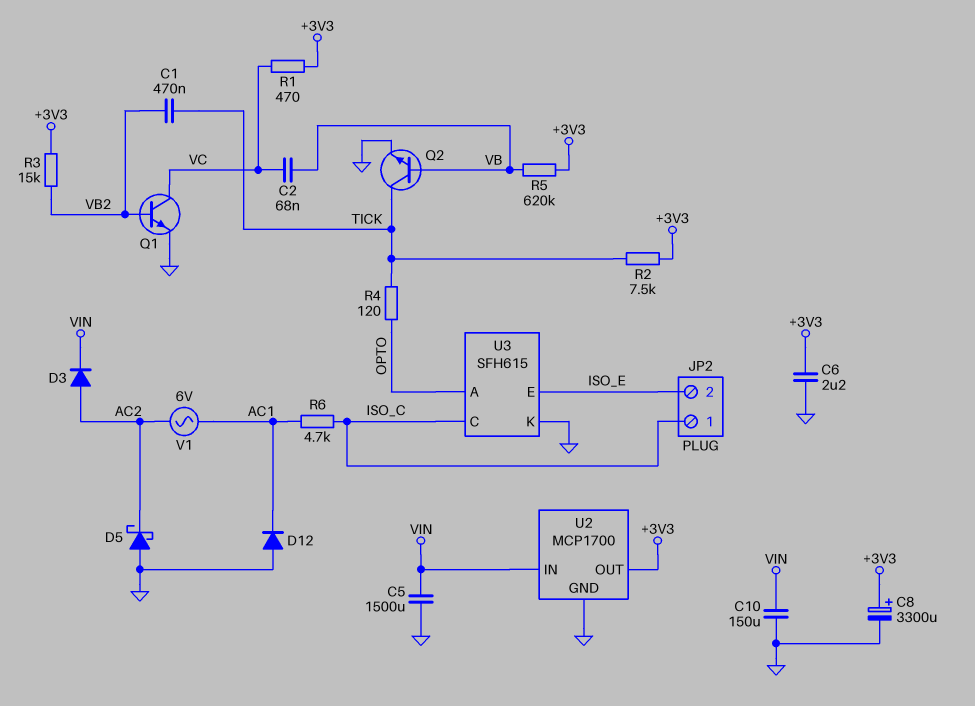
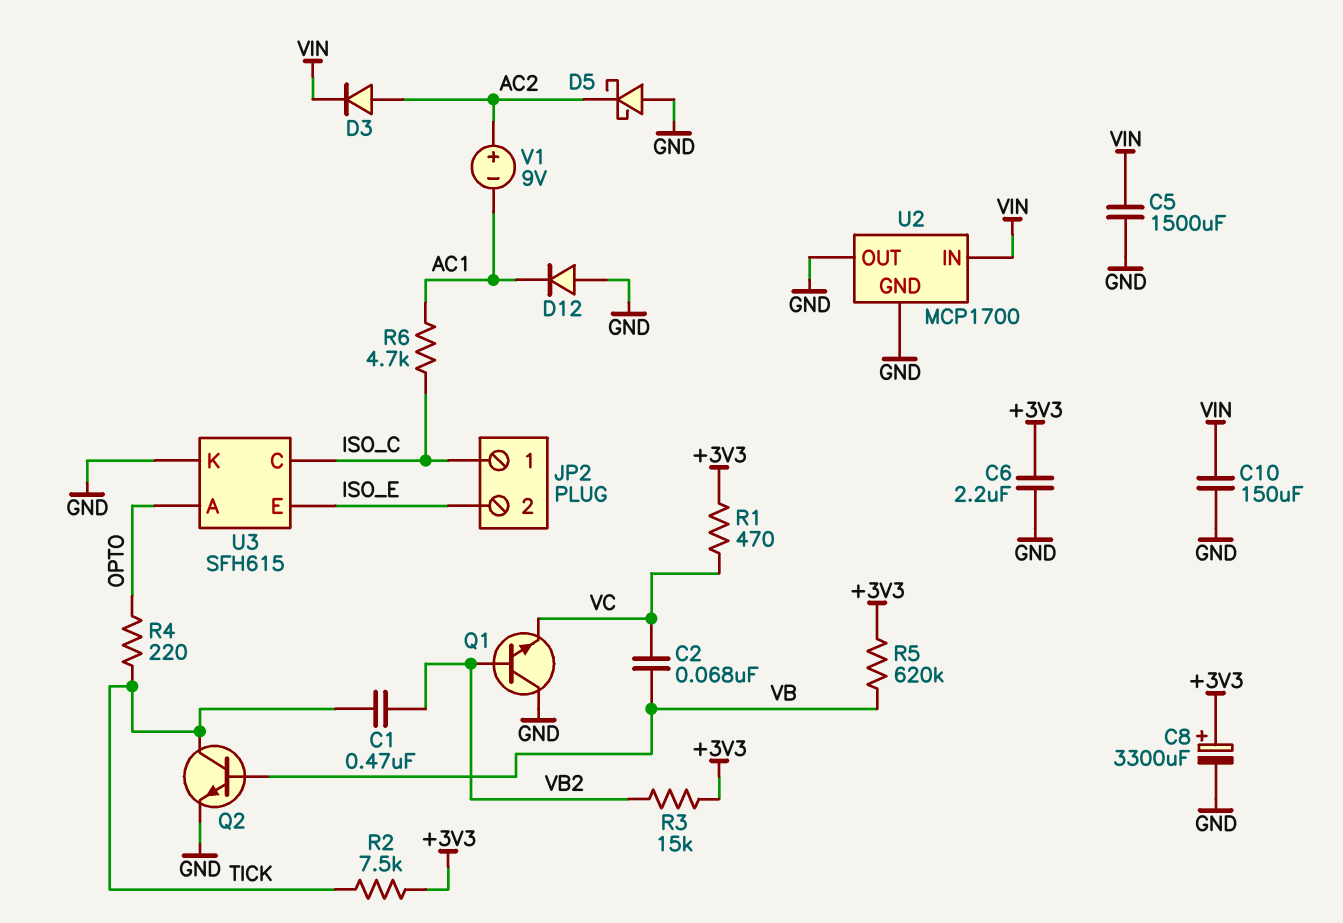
Q1: NPN (B VB2, C VC, E GND) -> NPN (B VB2, C GND, E VC)
R4: 120 (OPTO, TICK) -> 220 (OPTO, TICK)
U2 pin OUT: +3V3 -> GND
V1: AC 6V (AC1, AC2) -> 9V (plus AC2, minus AC1)

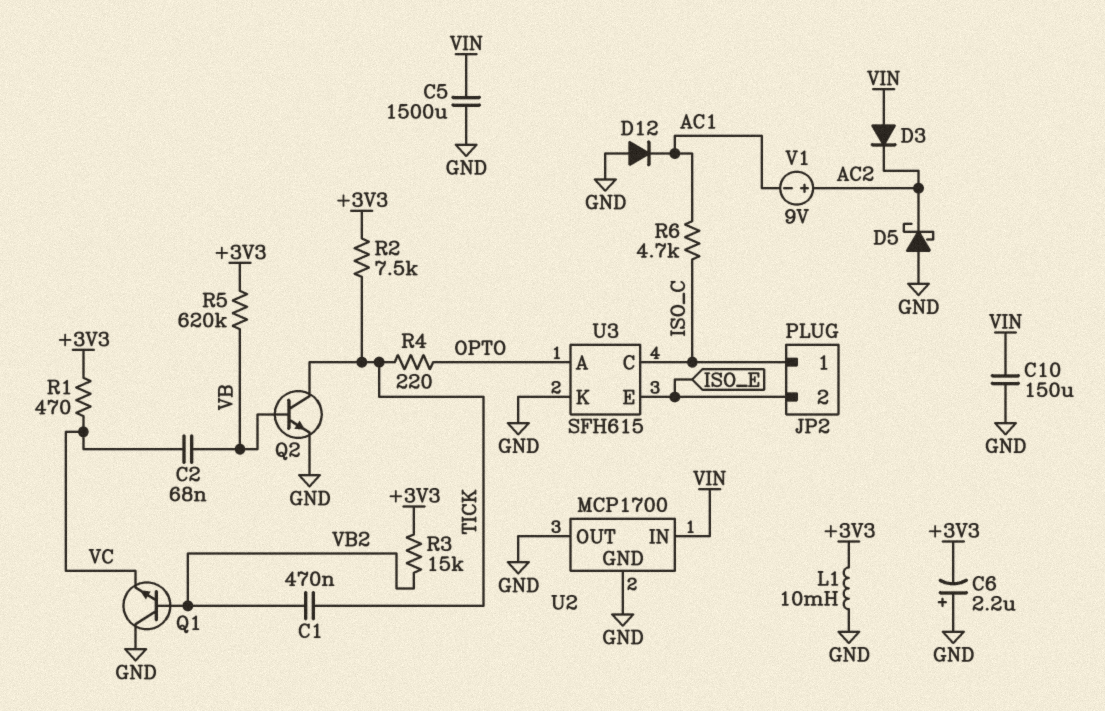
C6: 2.2uF (+3V3, GND) -> 2.2uF (plus GND, minus +3V3)
C8: 3300uF (plus +3V3, minus GND) -> none
D3: diode (A AC2, K VIN) -> diode (A VIN, K AC2)
L1: none -> 10mH (+3V3, GND)

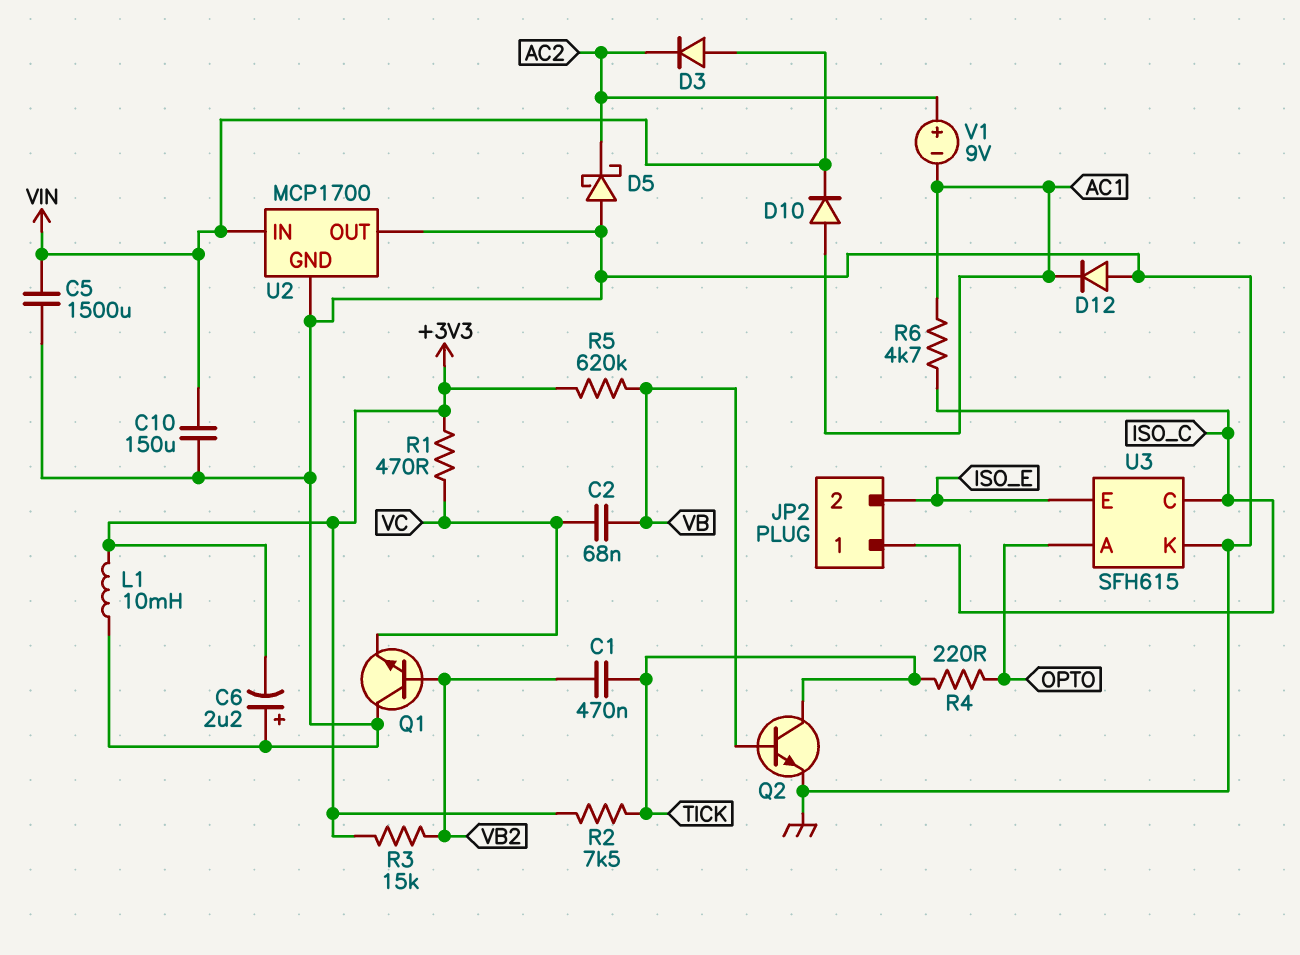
D10: none -> diode (A AC1, K VIN)

